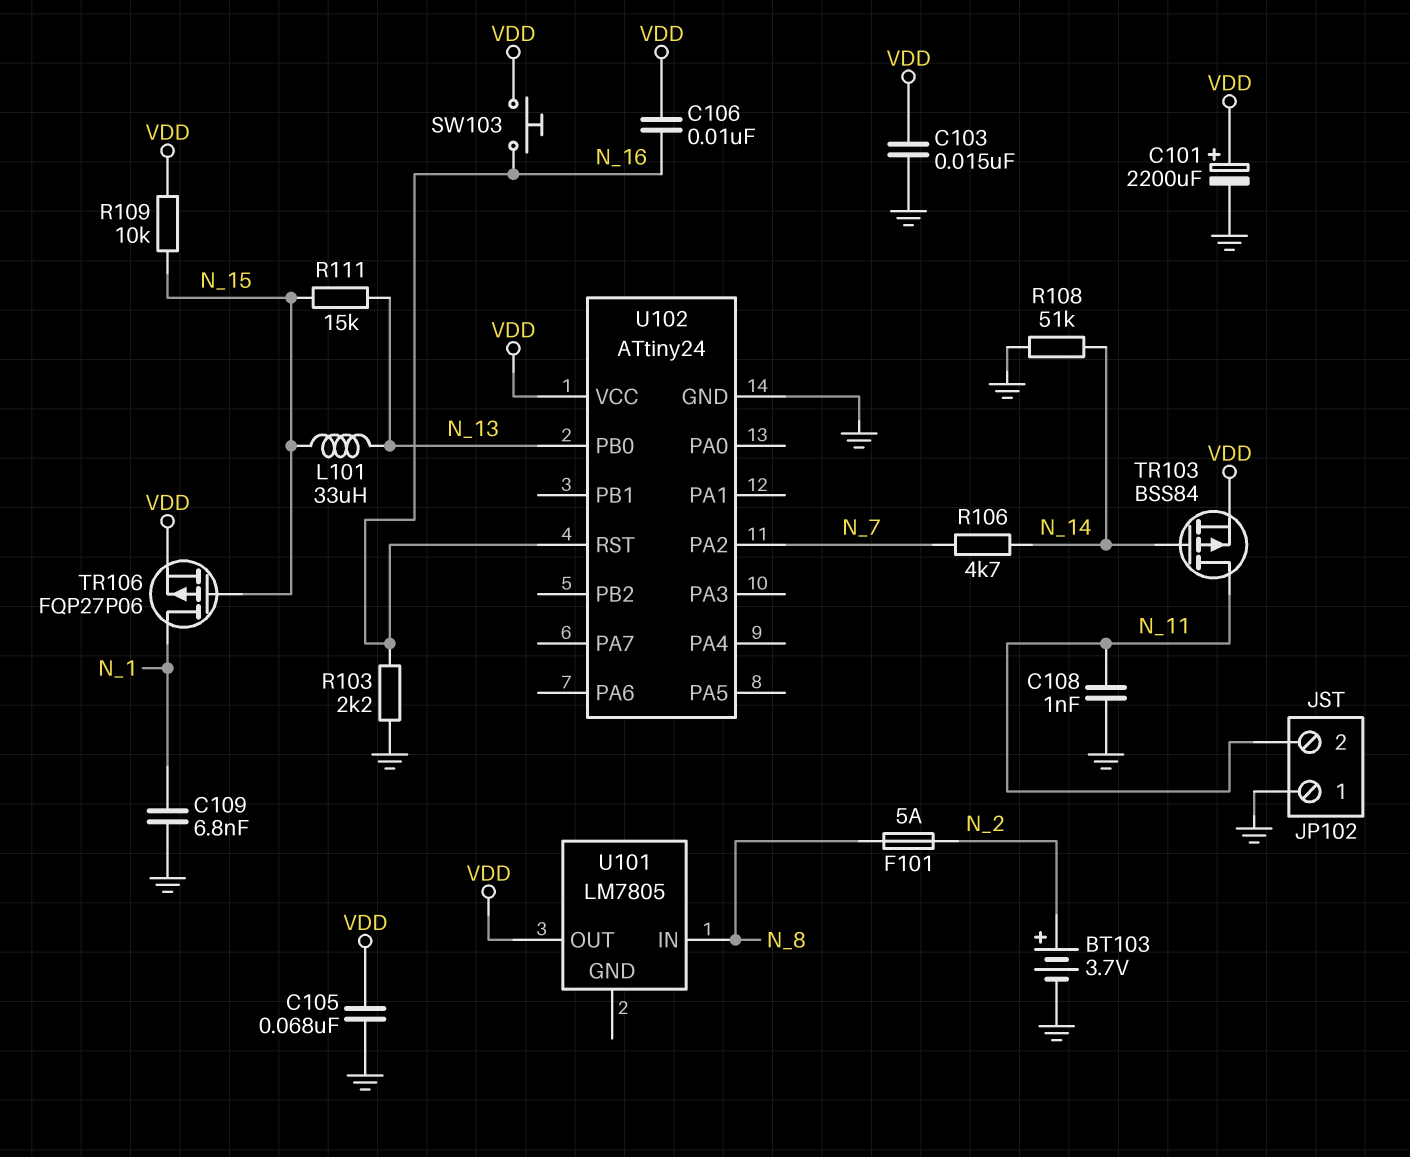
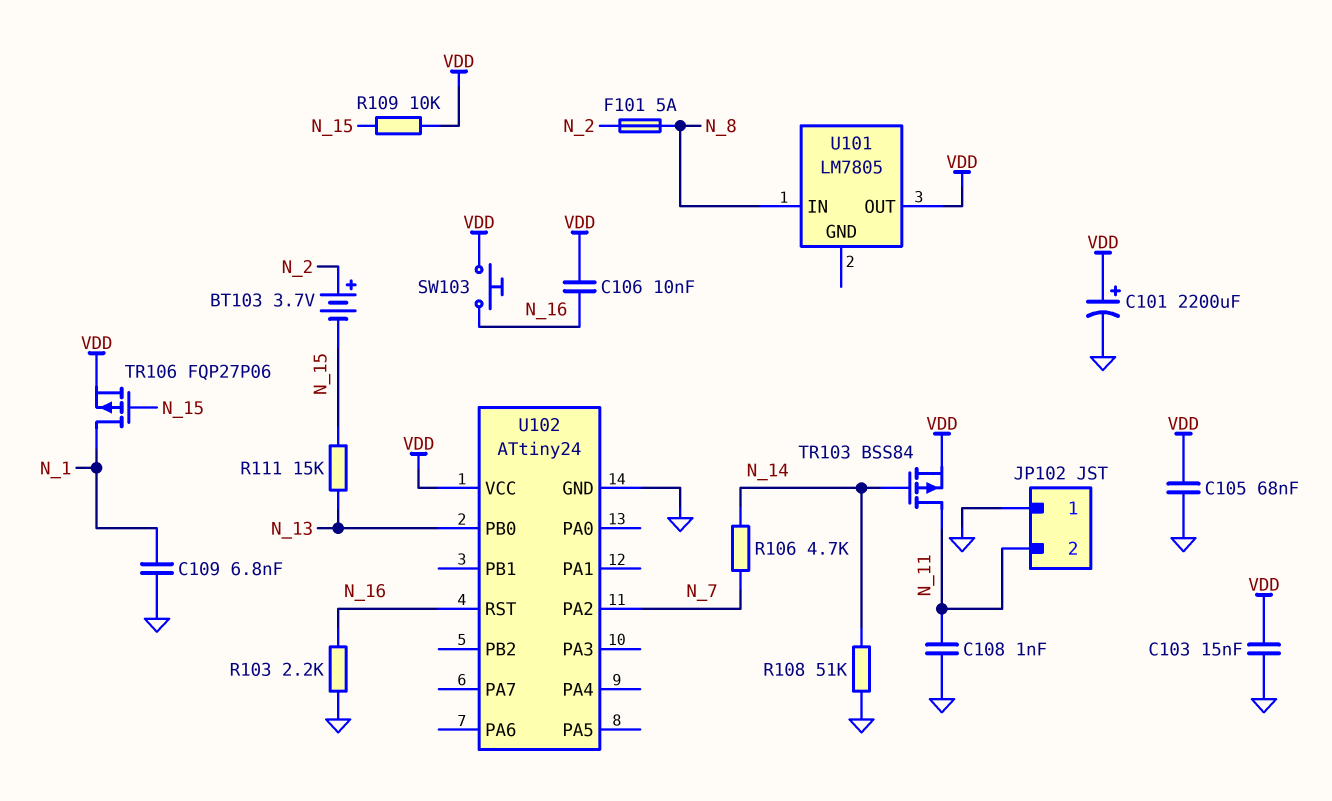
BT103: 3.7V (plus N_2, minus GND) -> 3.7V (plus N_2, minus N_15)
L101: 33uH (N_13, N_15) -> none

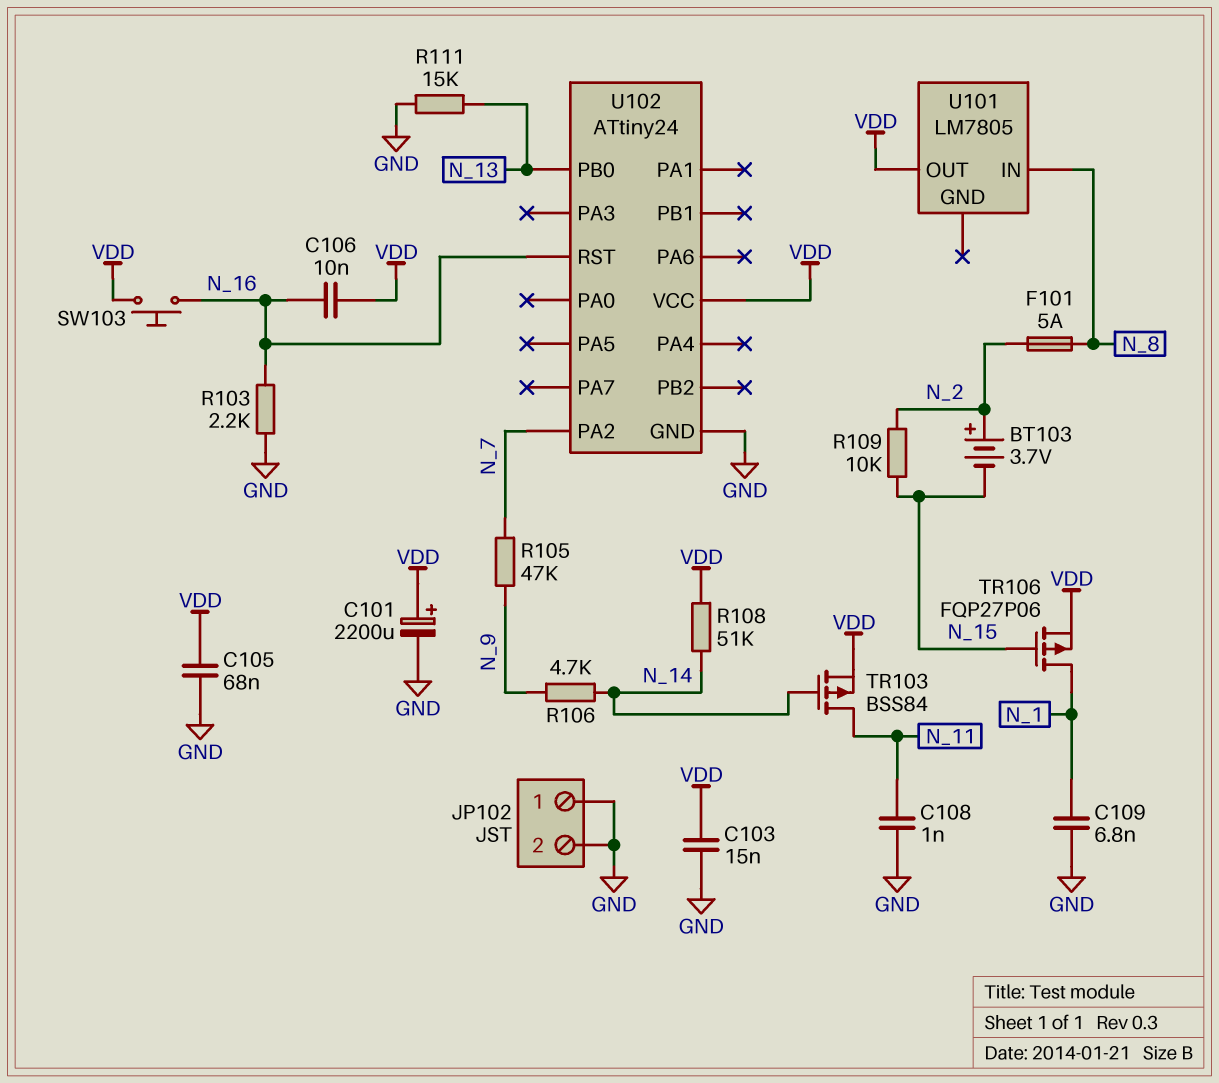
JP102 pin 2: N_11 -> GND
R105: none -> 47k (N_7, N_9)
R106: 4.7k (N_7, N_14) -> 4.7k (N_9, N_14)
R108: 51k (GND, N_14) -> 51k (N_14, VDD)
R109: 10k (N_15, VDD) -> 10k (N_2, N_15)
R111: 15k (N_13, N_15) -> 15k (GND, N_13)

